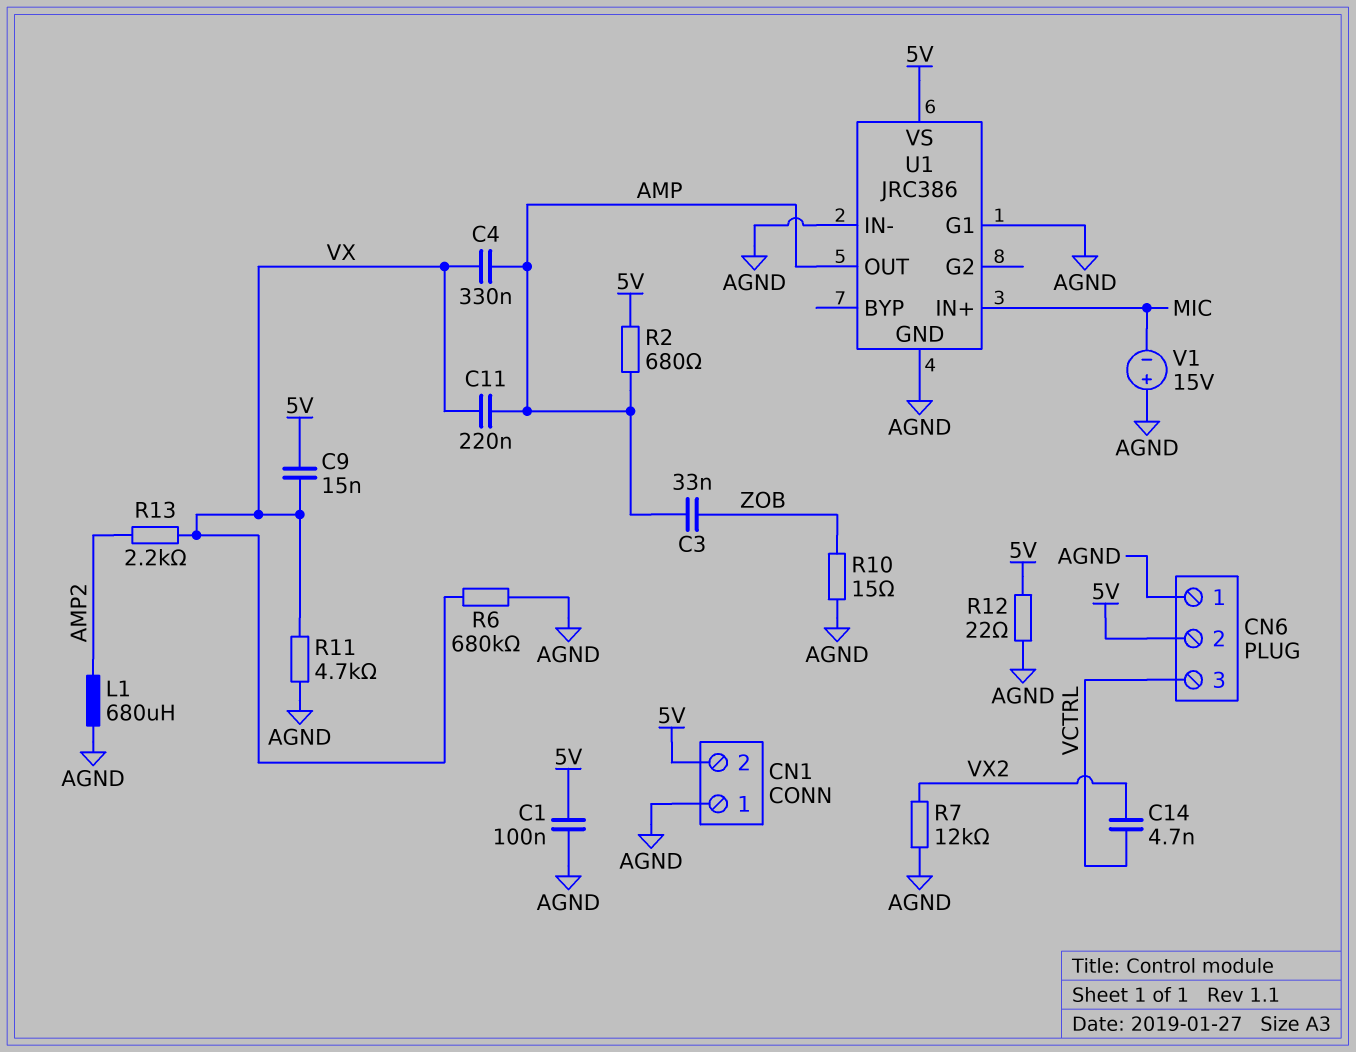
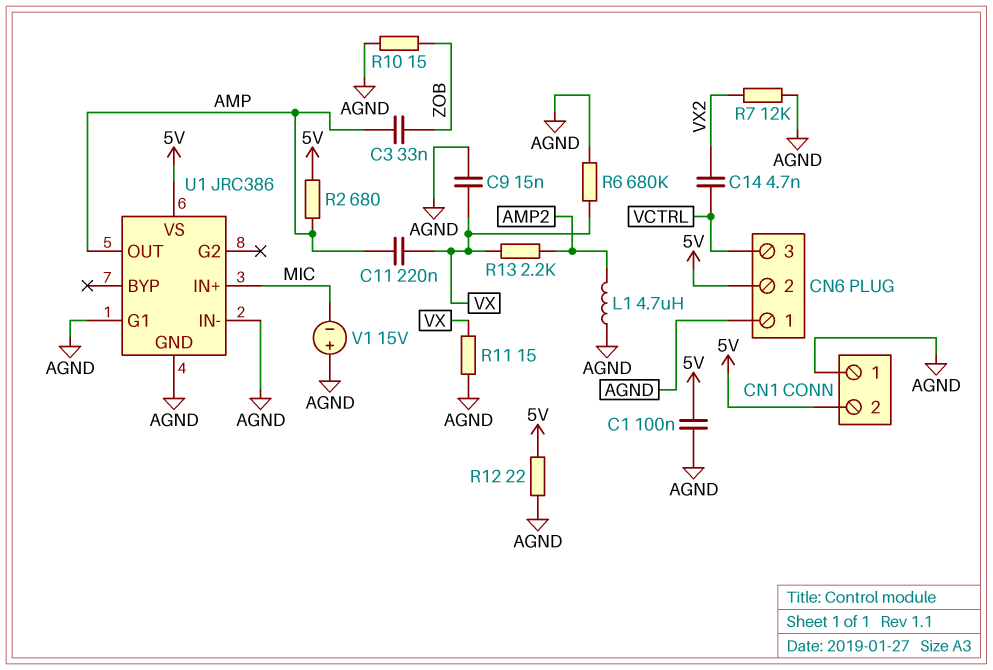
C4: 330nF (AMP, VX) -> none
C9: 15nF (5V, VX) -> 15nF (AGND, VX)
L1: 680uH (AGND, AMP2) -> 4.7uH (AGND, AMP2)
R11: 4.7k (AGND, VX) -> 15 (AGND, VX)

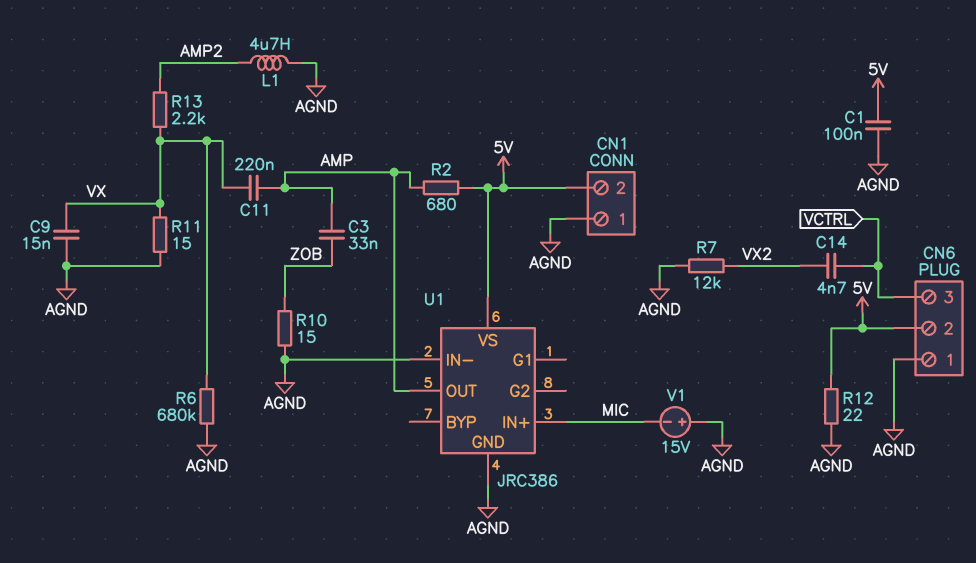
U1 pin G1: AGND -> none

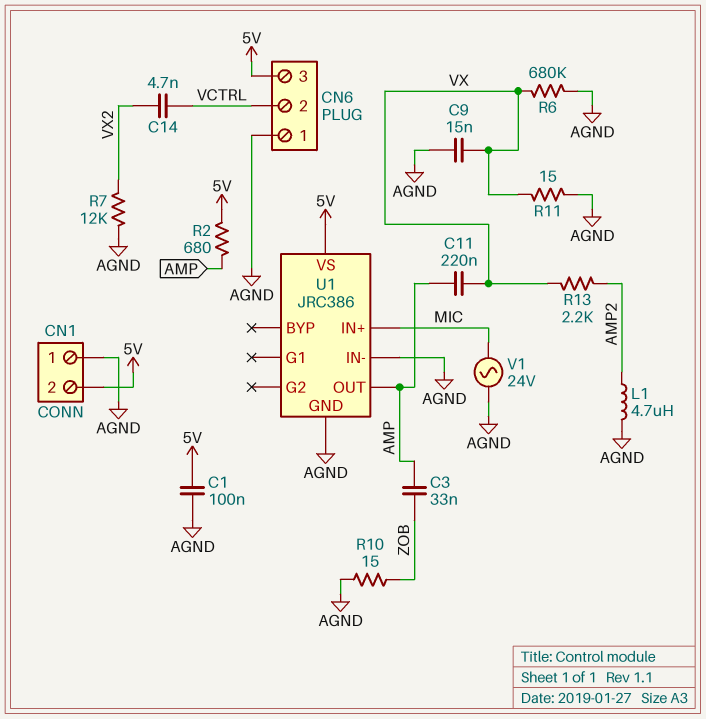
CN6 pin 2: 5V -> VCTRL
CN6 pin 3: VCTRL -> 5V
R12: 22 (5V, AGND) -> none
V1: 15V (plus AGND, minus MIC) -> AC 24V (AGND, MIC)

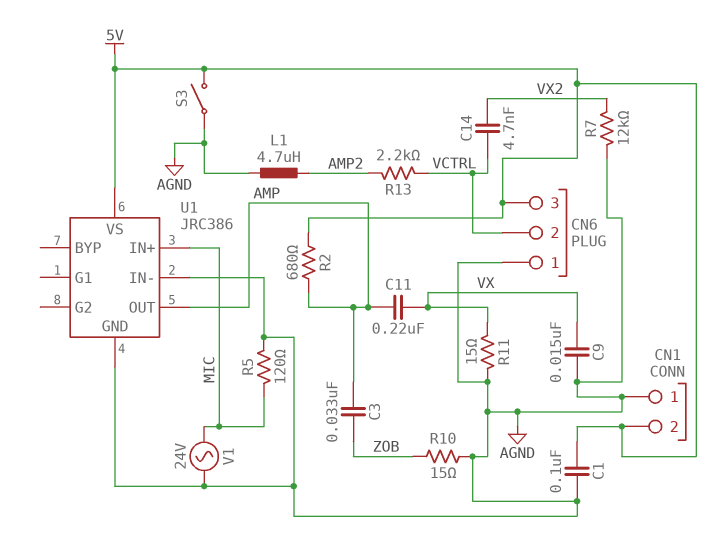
R5: none -> 120 (AGND, MIC)
R6: 680k (AGND, VX) -> none
R13: 2.2k (AMP2, VX) -> 2.2k (AMP2, VCTRL)
S3: none -> switch (5V, AGND)

